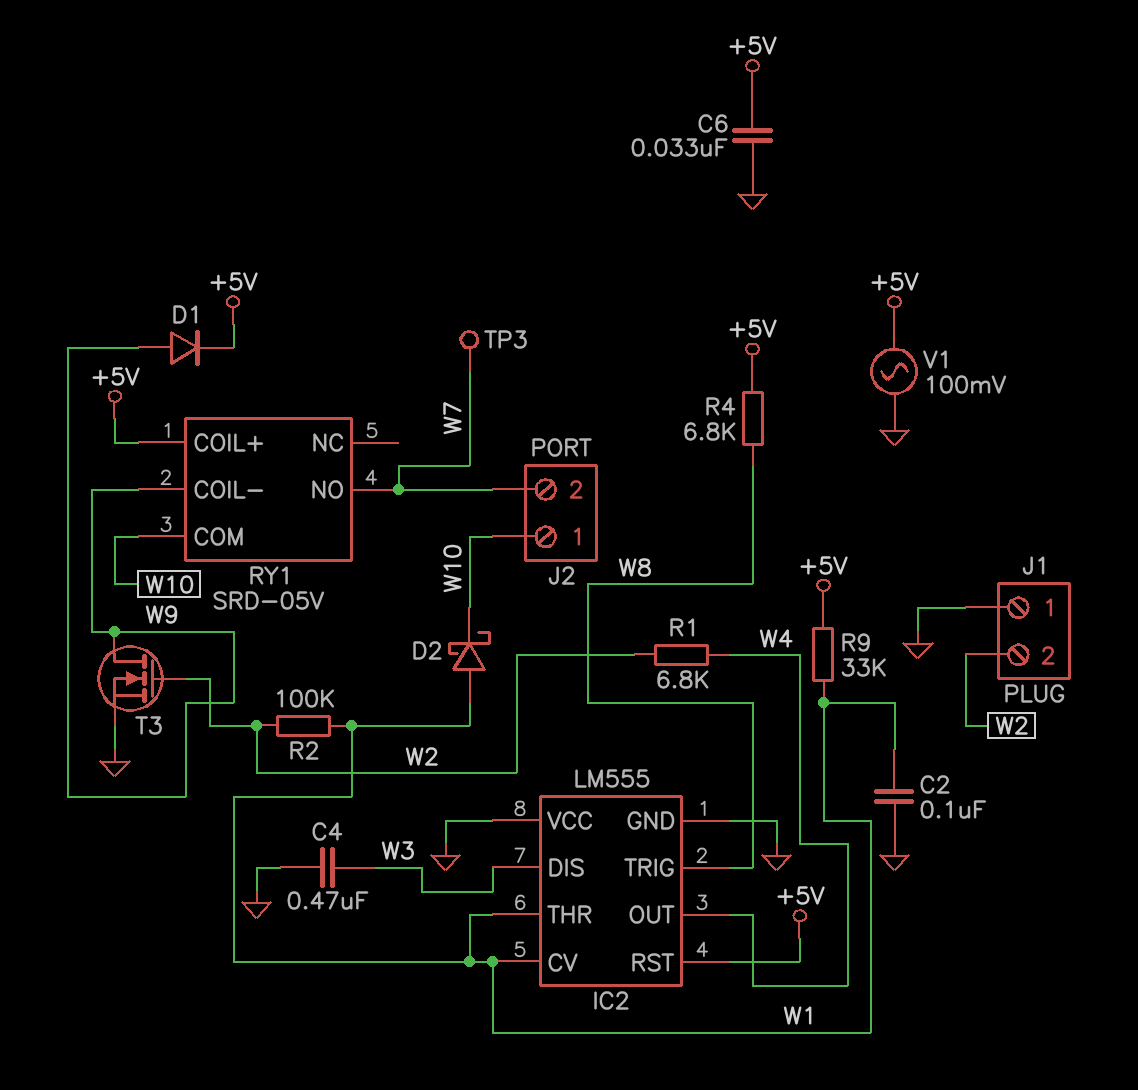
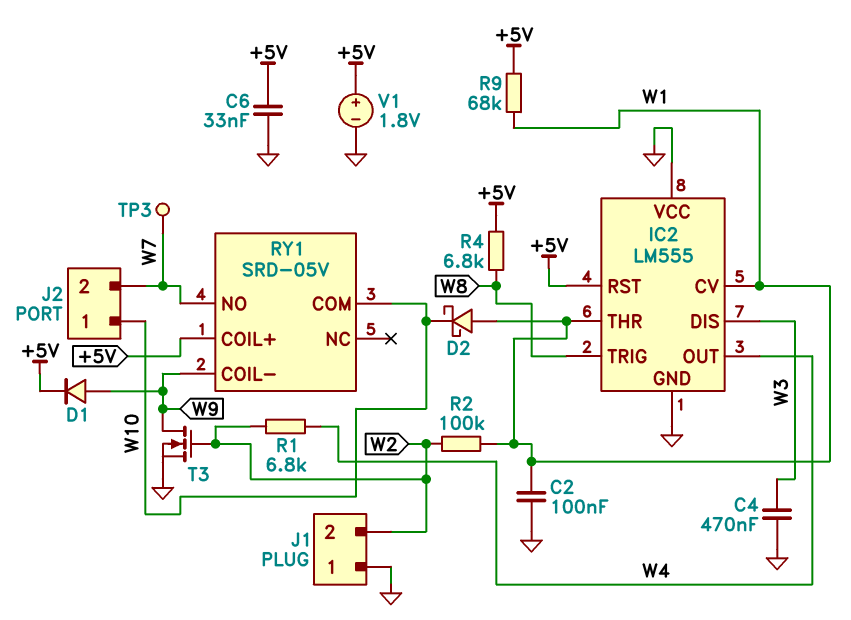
R9: 33k (+5V, W1) -> 68k (+5V, W1)
V1: AC 100mV (+5V, GND) -> 1.8V (plus +5V, minus GND)

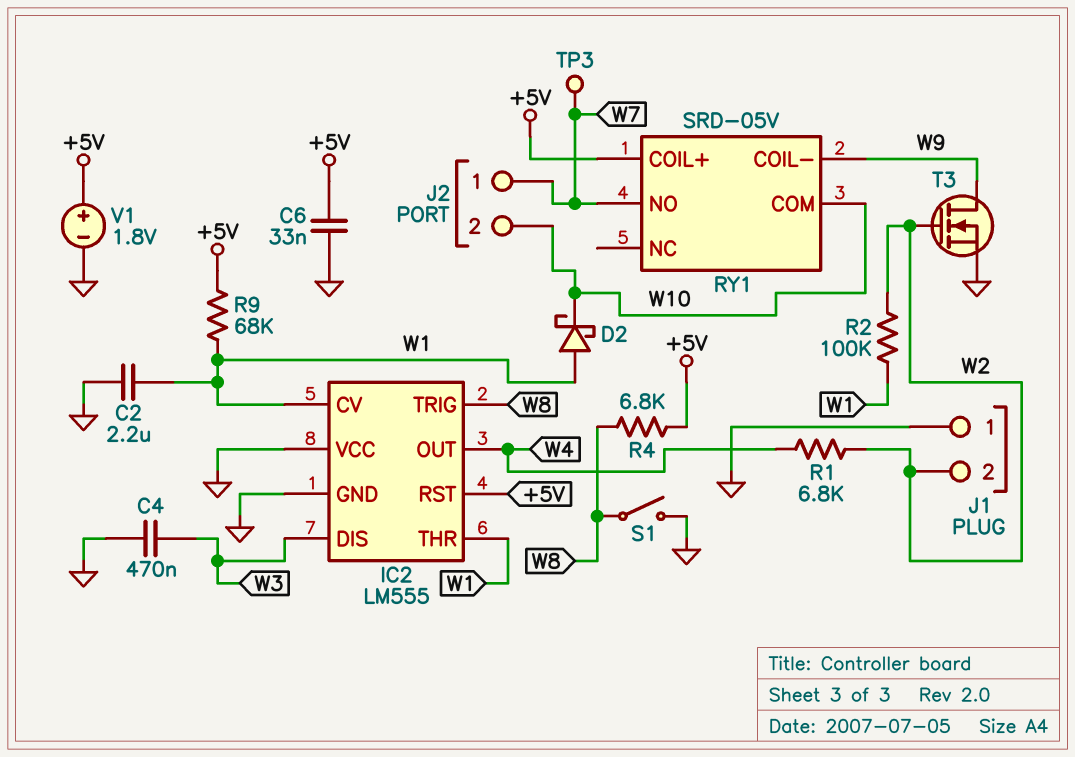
C2: 100nF (GND, W1) -> 2.2uF (GND, W1)
D1: diode (A W9, K +5V) -> none
J2 pin 1: W10 -> W7
J2 pin 2: W7 -> W10
S1: none -> switch (GND, W8)

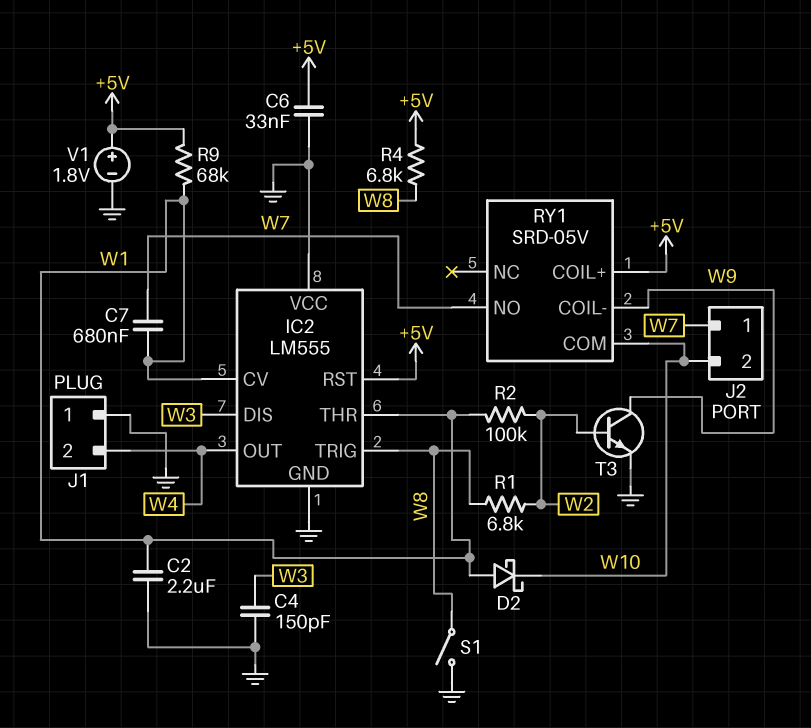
C4: 470nF (GND, W3) -> 150pF (GND, W3)
C7: none -> 680nF (W1, W7)
J1 pin 2: W2 -> W4
R1: 6.8k (W2, W4) -> 6.8k (W2, W8)
T3: NMOS (G W2, D W9, S GND) -> NPN (B W2, C W9, E GND)
TP3: test point (W7) -> none

